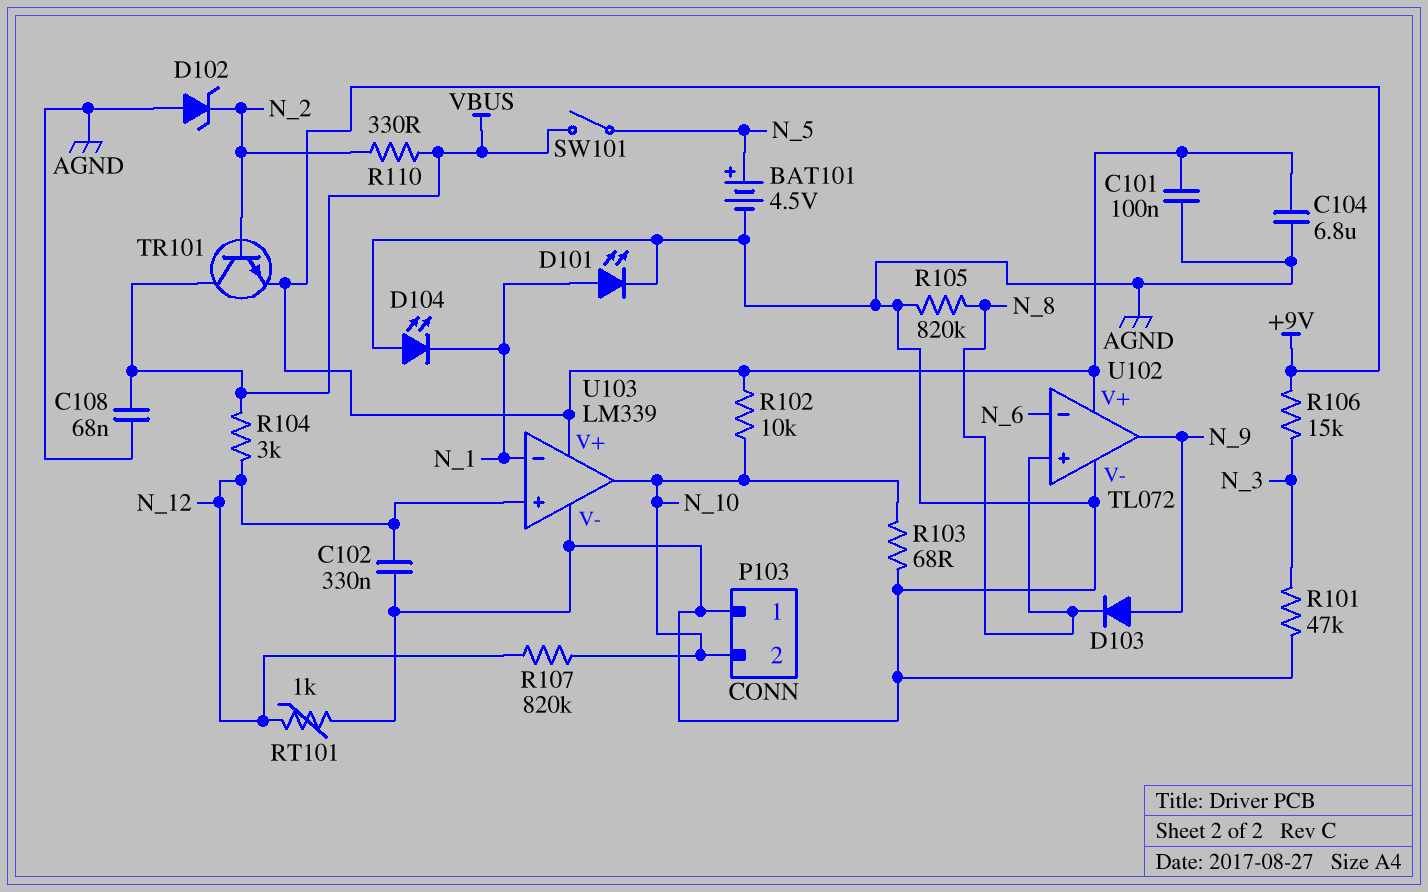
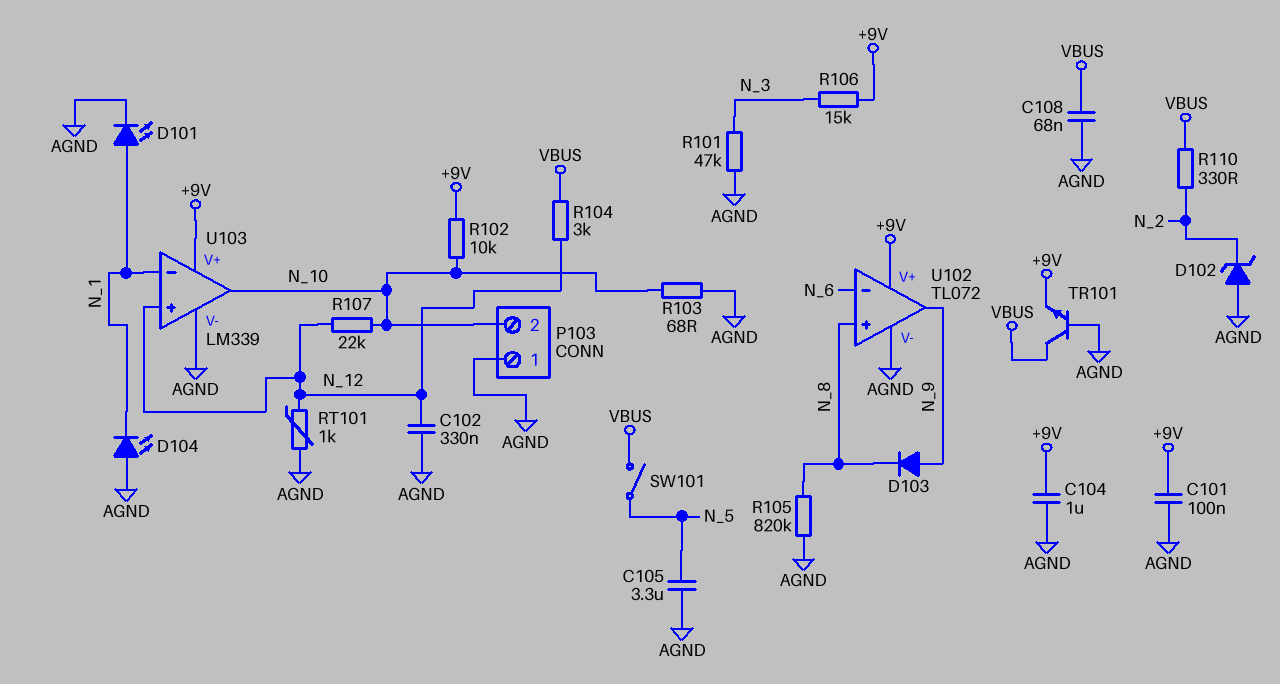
BAT101: 4.5V (plus N_5, minus AGND) -> none
C104: 6.8uF (+9V, AGND) -> 1uF (+9V, AGND)
C105: none -> 3.3uF (AGND, N_5)
R107: 820k (N_10, N_12) -> 22k (N_10, N_12)
TR101: NPN (B N_2, C VBUS, E +9V) -> NPN (B AGND, C VBUS, E +9V)

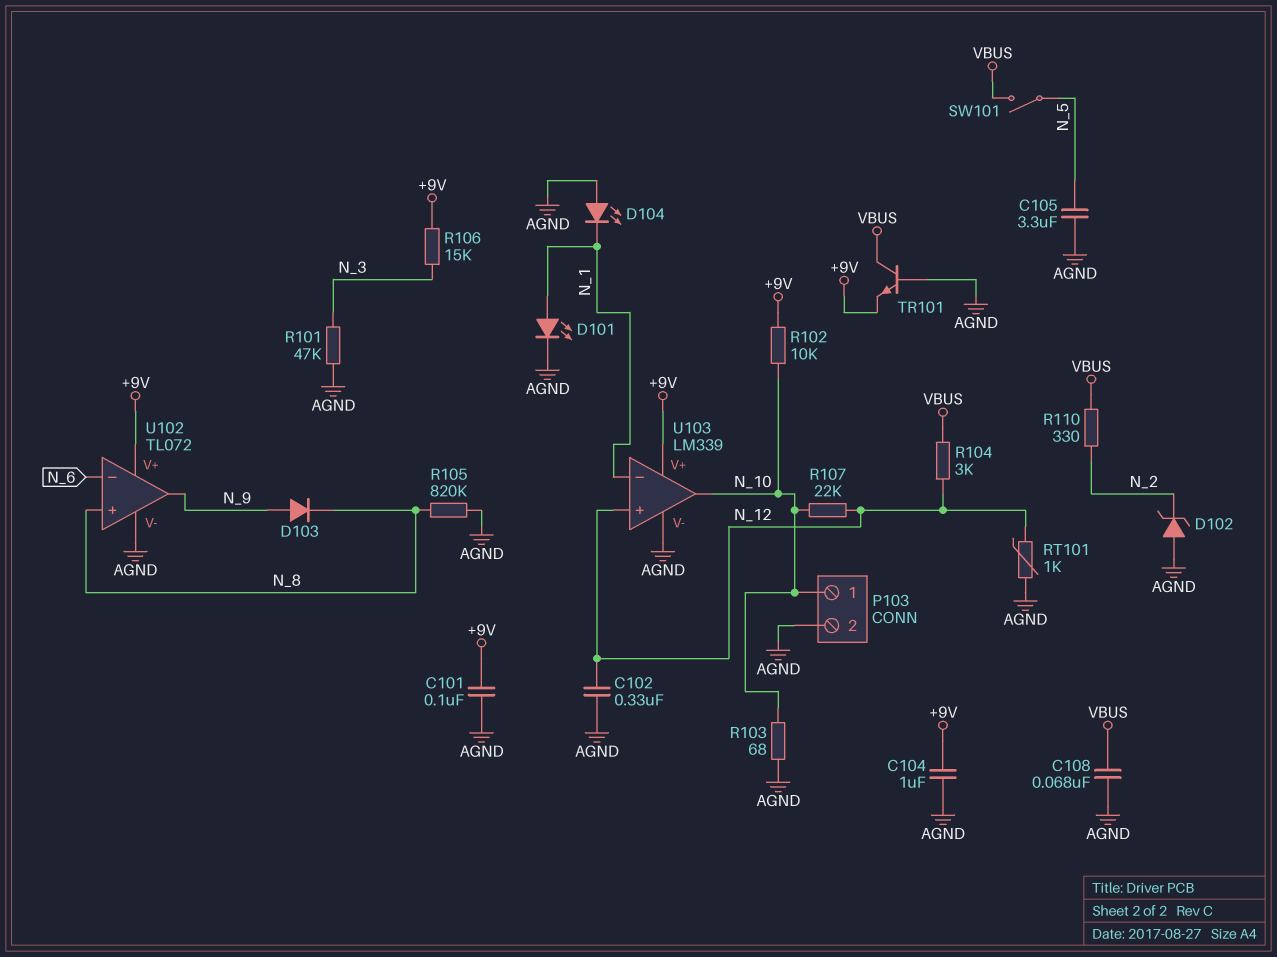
P103 pin 1: AGND -> N_10
P103 pin 2: N_10 -> AGND

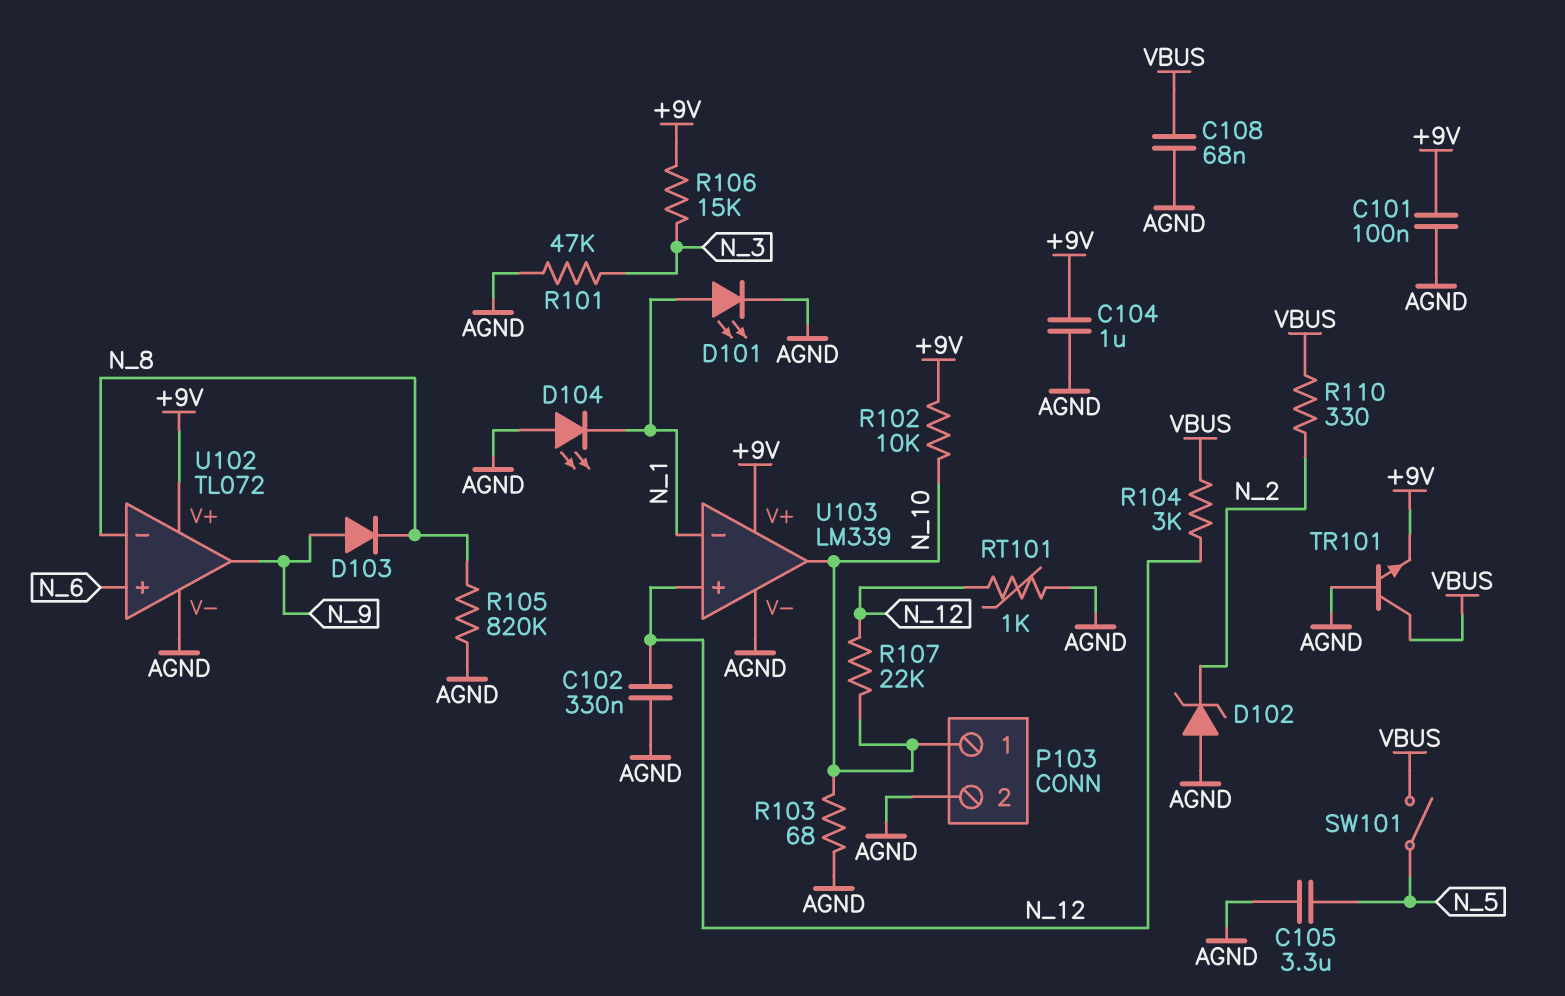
U102 pin in+: N_8 -> N_6
U102 pin in-: N_6 -> N_8

